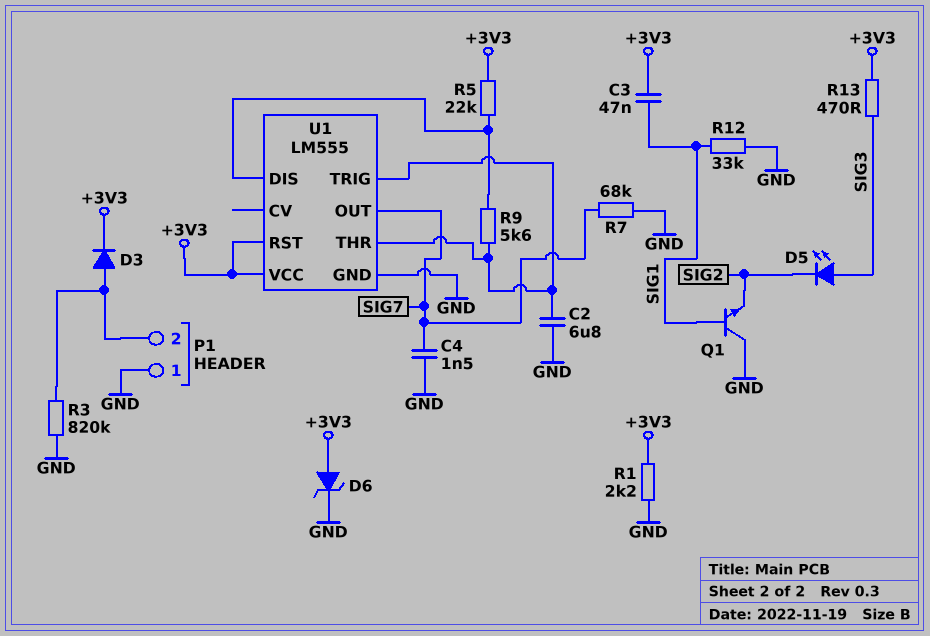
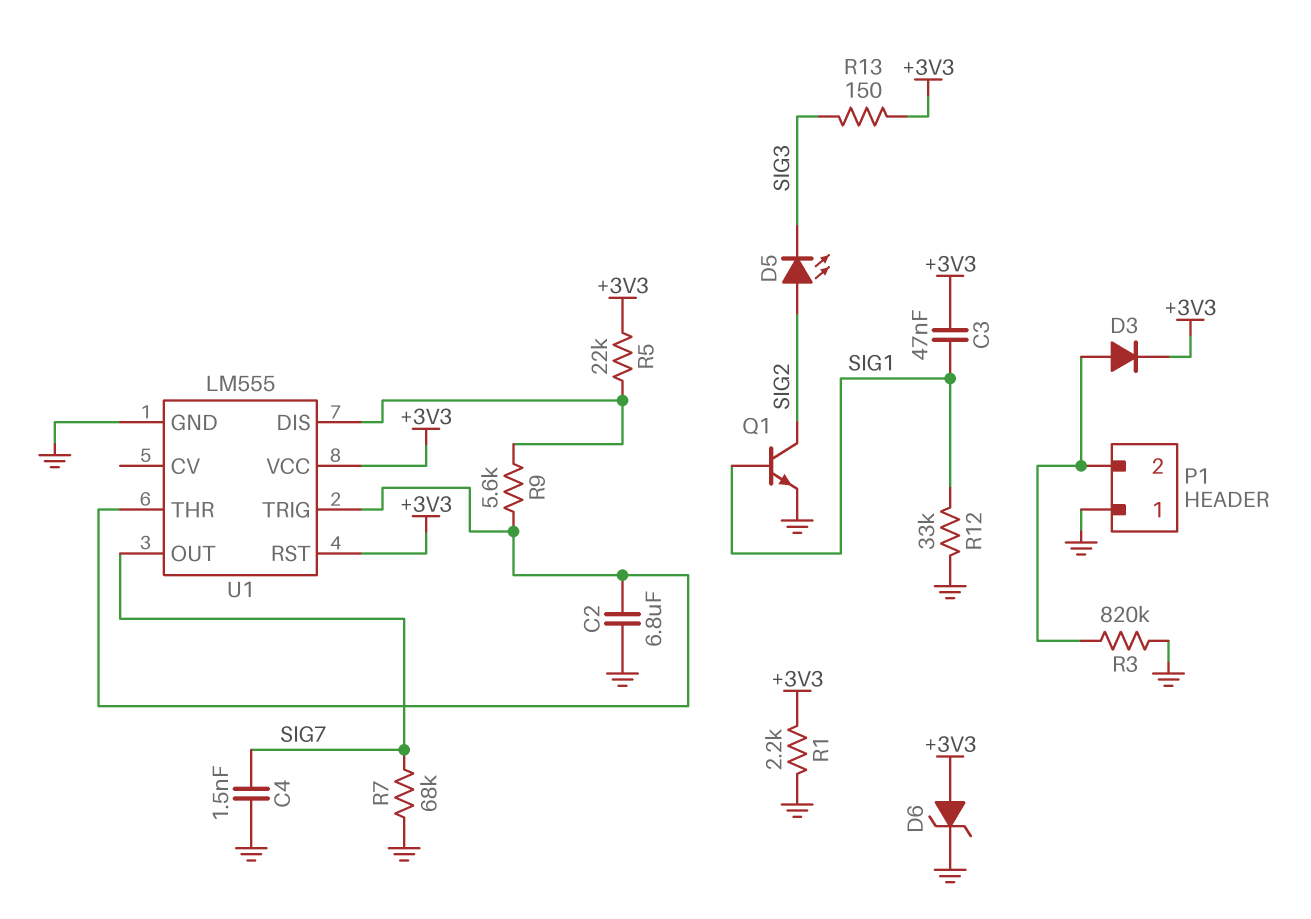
D5: LED (A SIG3, K SIG2) -> LED (A SIG2, K SIG3)
Q1: NPN (B SIG1, C GND, E SIG2) -> NPN (B SIG1, C SIG2, E GND)
R13: 470 (+3V3, SIG3) -> 150 (+3V3, SIG3)

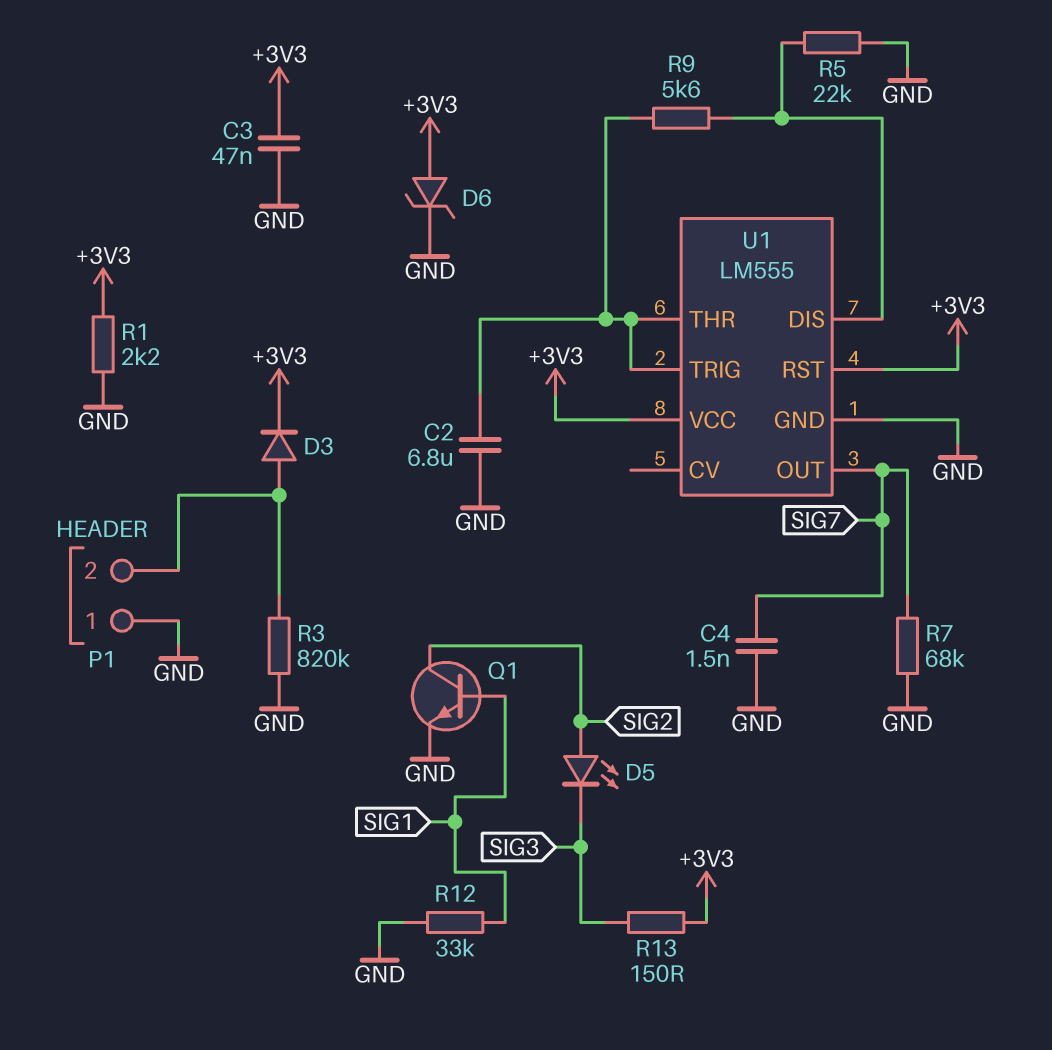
C3: 47nF (+3V3, SIG1) -> 47nF (+3V3, GND)
R5: 22k (+3V3, U1/DIS) -> 22k (GND, U1/DIS)

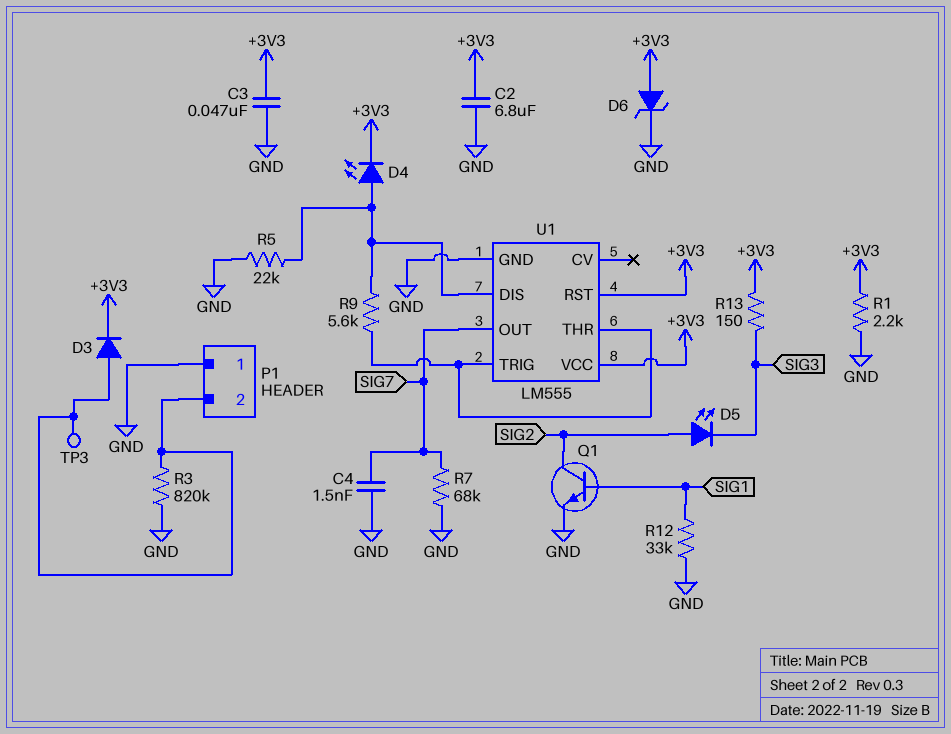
C2: 6.8uF (GND, U1/THR) -> 6.8uF (+3V3, GND)
D4: none -> LED (A U1/DIS, K +3V3)
TP3: none -> test point (P1/2)

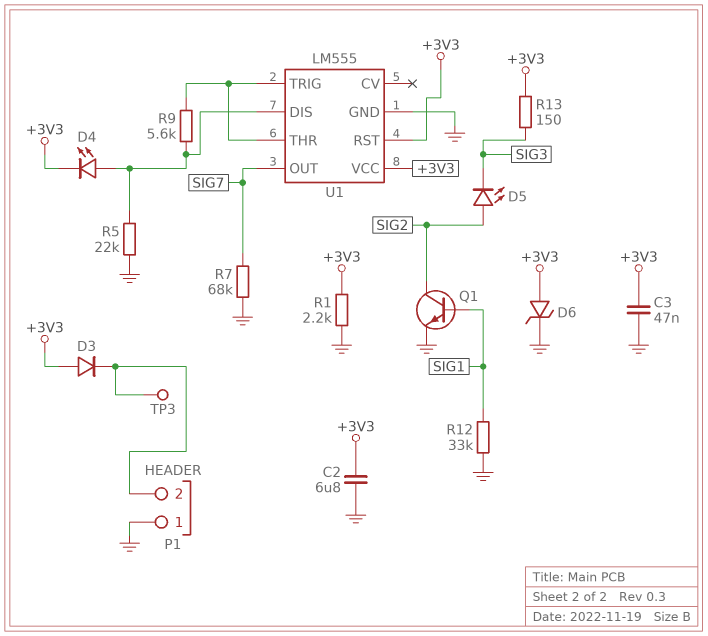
C4: 1.5nF (GND, SIG7) -> none
D3: diode (A P1/2, K +3V3) -> diode (A +3V3, K P1/2)
R3: 820k (GND, P1/2) -> none

